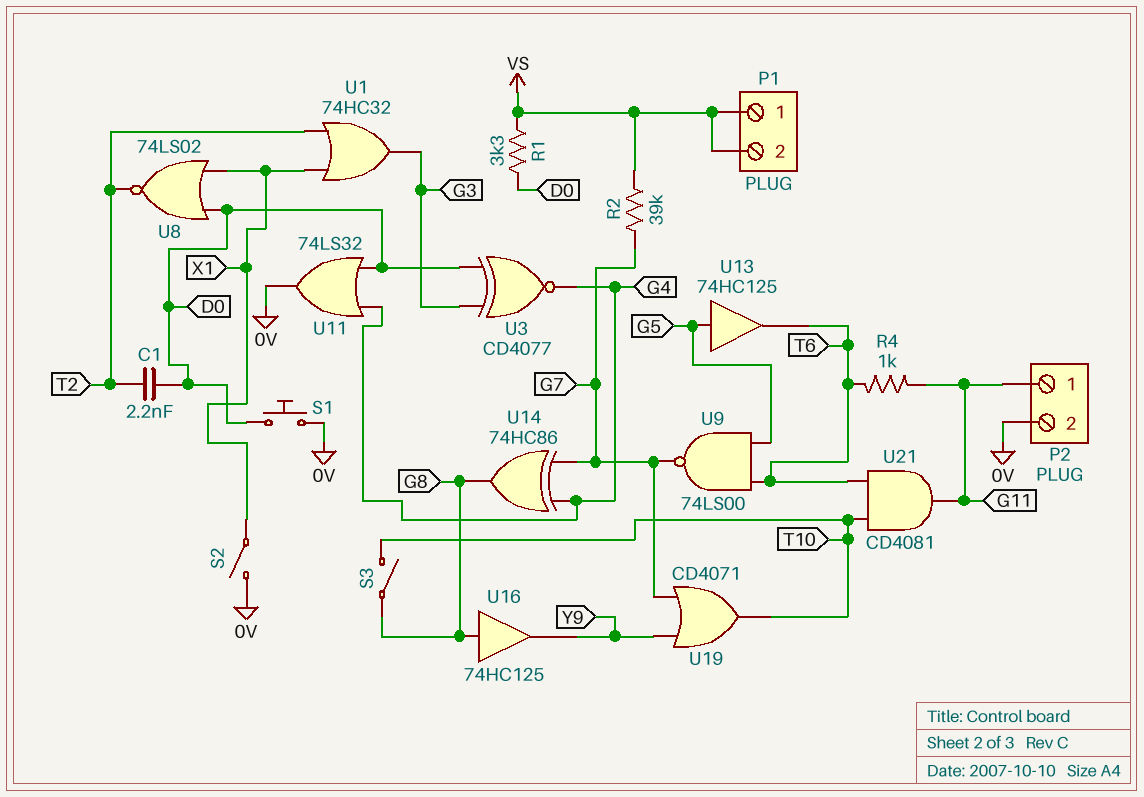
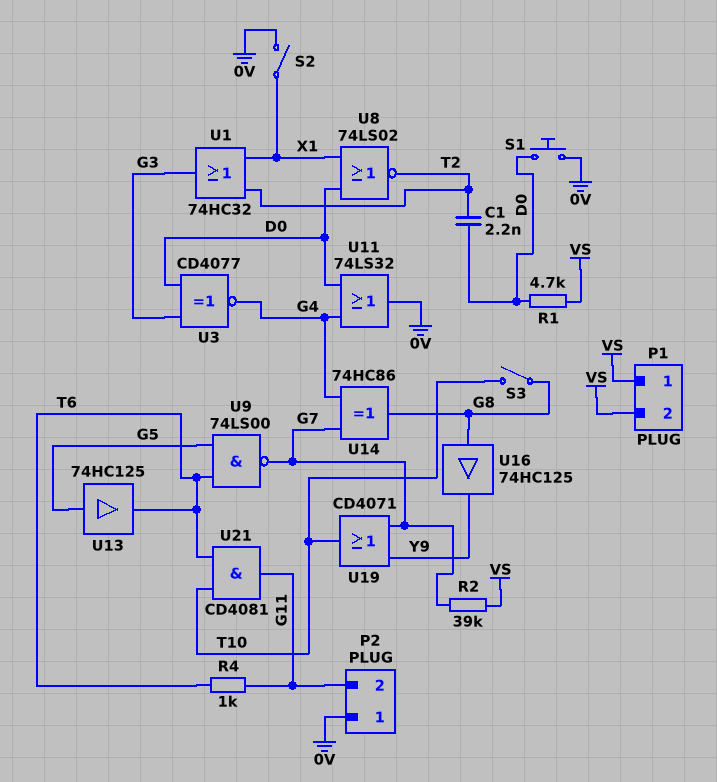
P2 pin 1: G11 -> 0V
P2 pin 2: 0V -> G11
R1: 3.3k (D0, VS) -> 4.7k (D0, VS)

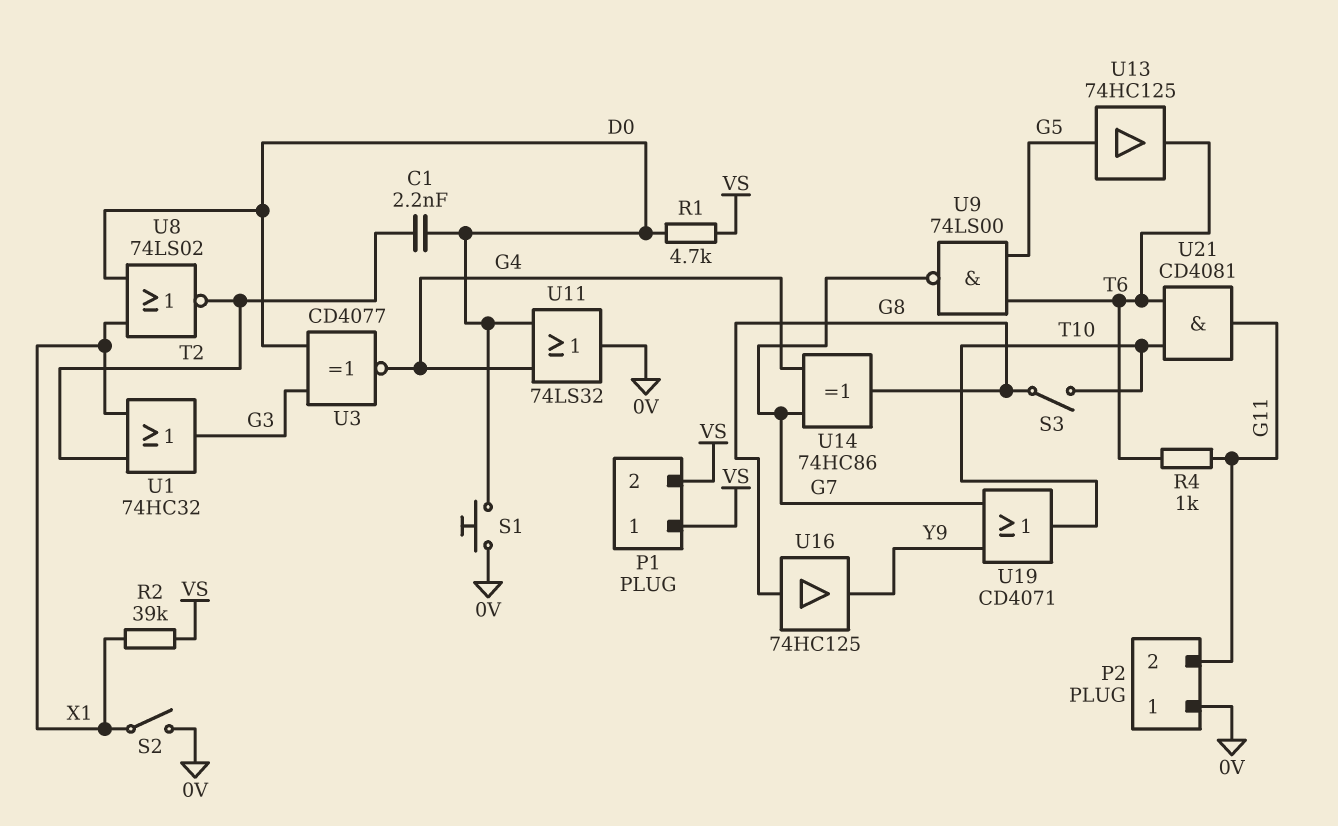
R2: 39k (G7, VS) -> 39k (VS, X1)

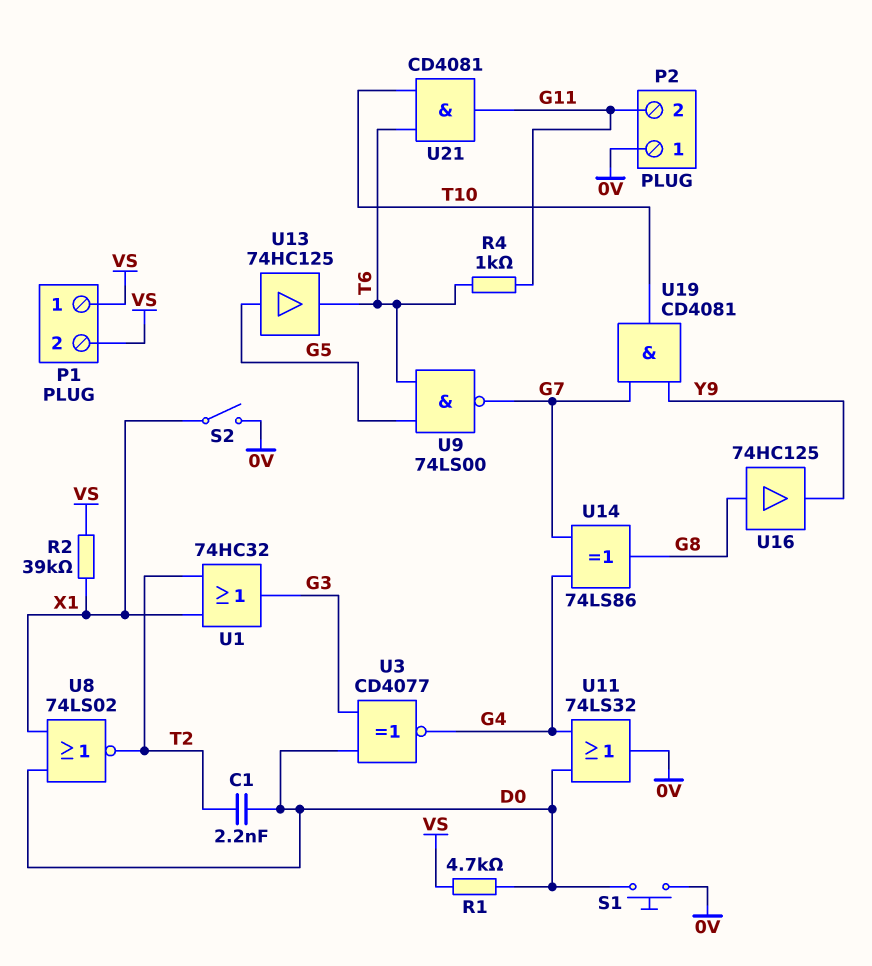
S3: switch (G8, T10) -> none
U14: XOR 74HC86 (in G4, in G7, out G8) -> XOR 74LS86 (in G4, in G7, out G8)
U19: OR CD4071 (in G7, in Y9, out T10) -> AND CD4081 (in G7, in Y9, out T10)

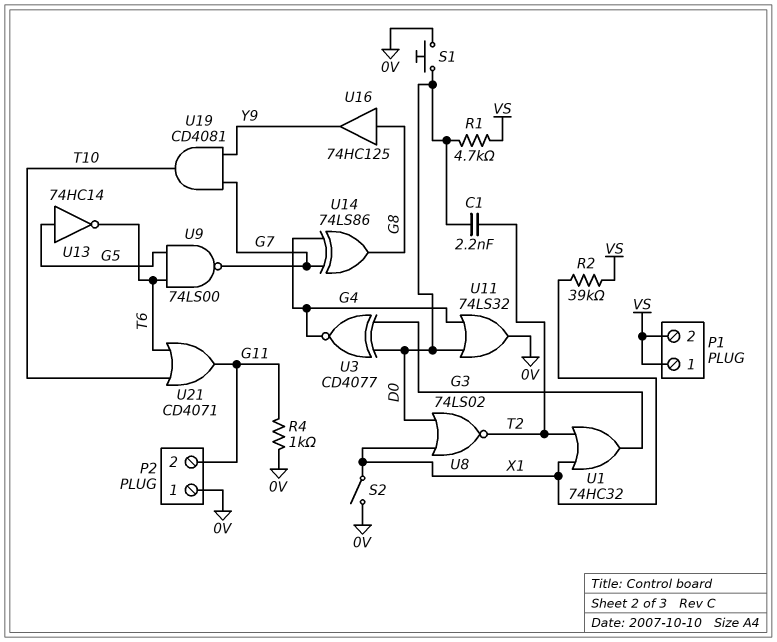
R4: 1k (G11, T6) -> 1k (0V, G11)
U13: buffer 74HC125 (in G5, out T6) -> NOT 74HC14 (in G5, out T6)
U21: AND CD4081 (in T6, in T10, out G11) -> OR CD4071 (in T6, in T10, out G11)

